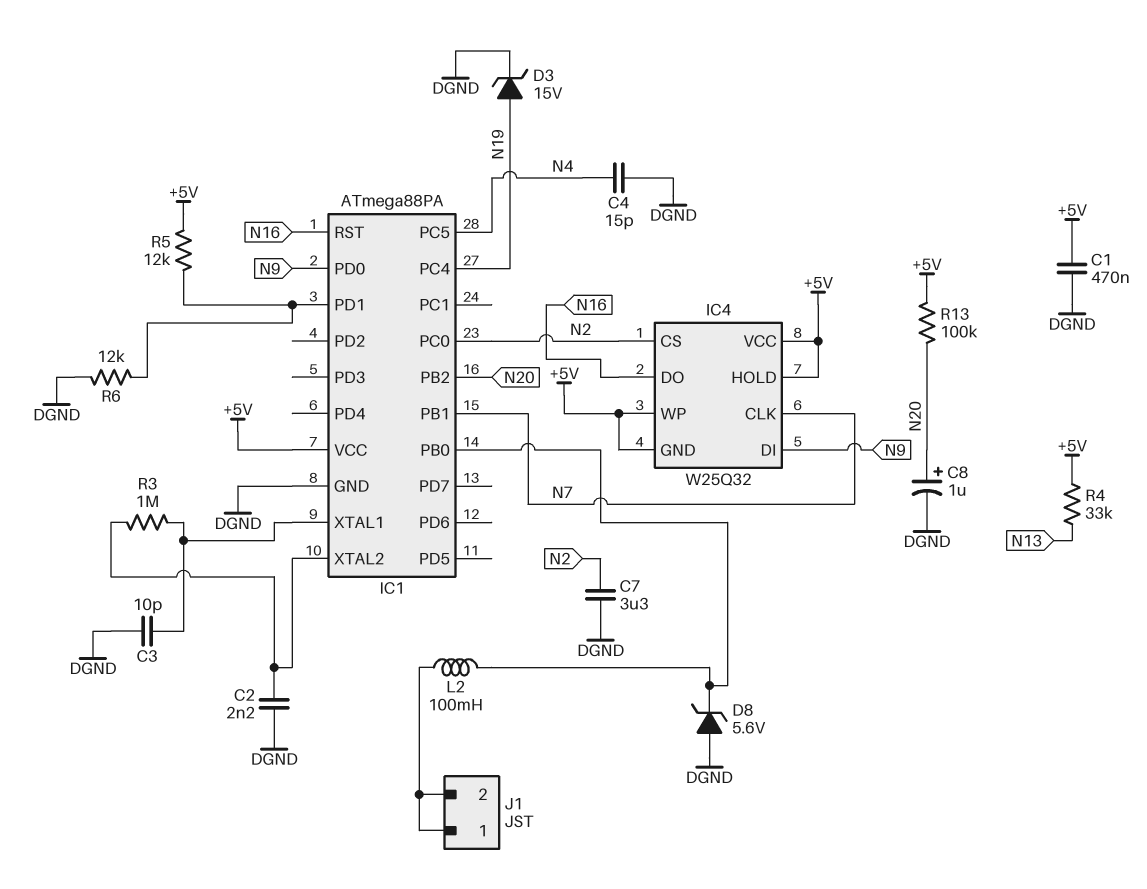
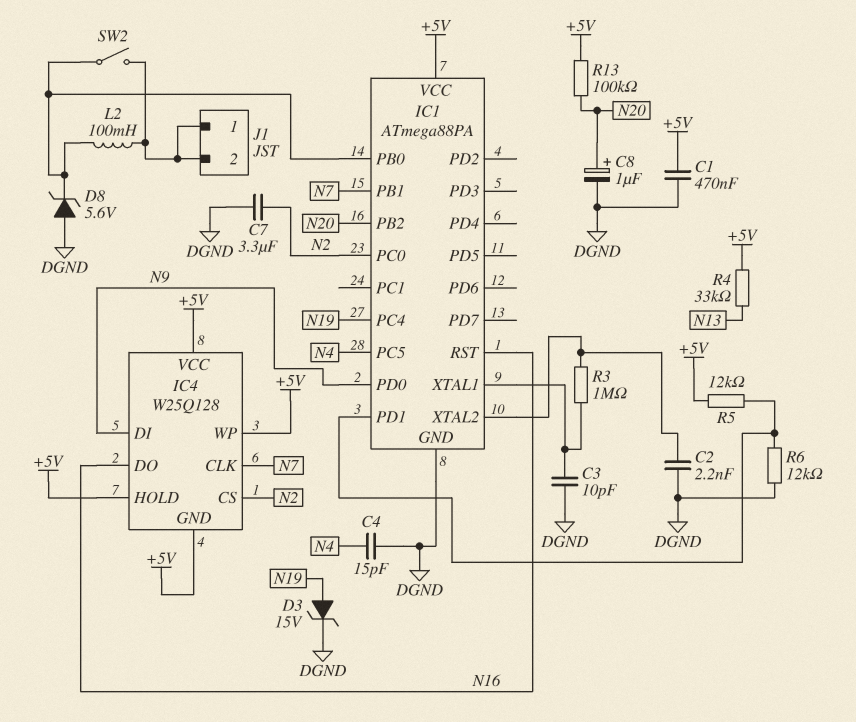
IC4: W25Q32 -> W25Q128
SW2: none -> switch (IC1/PB0, J1/1)

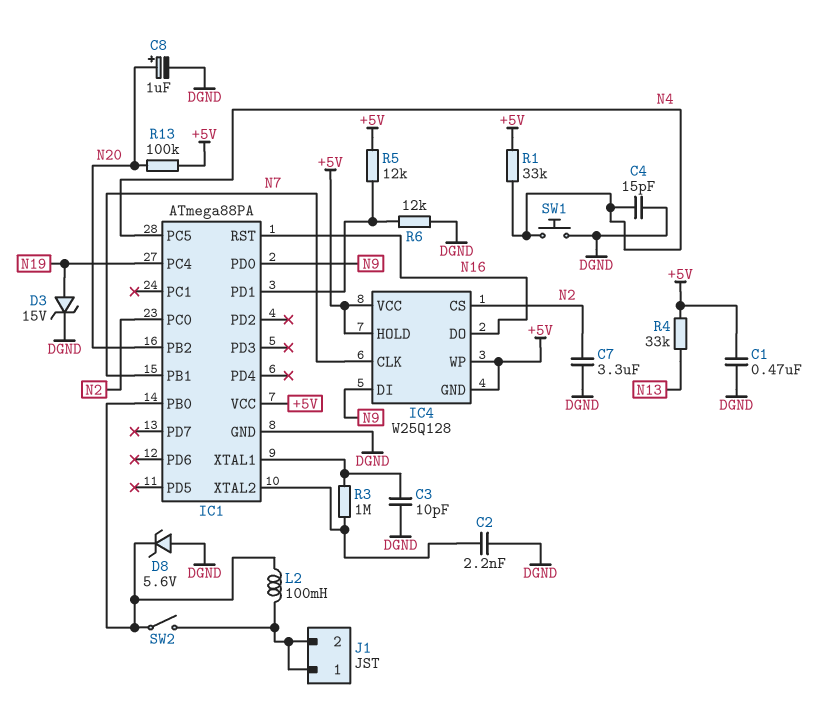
R1: none -> 33k (+5V, N4)
SW1: none -> button (DGND, N4)

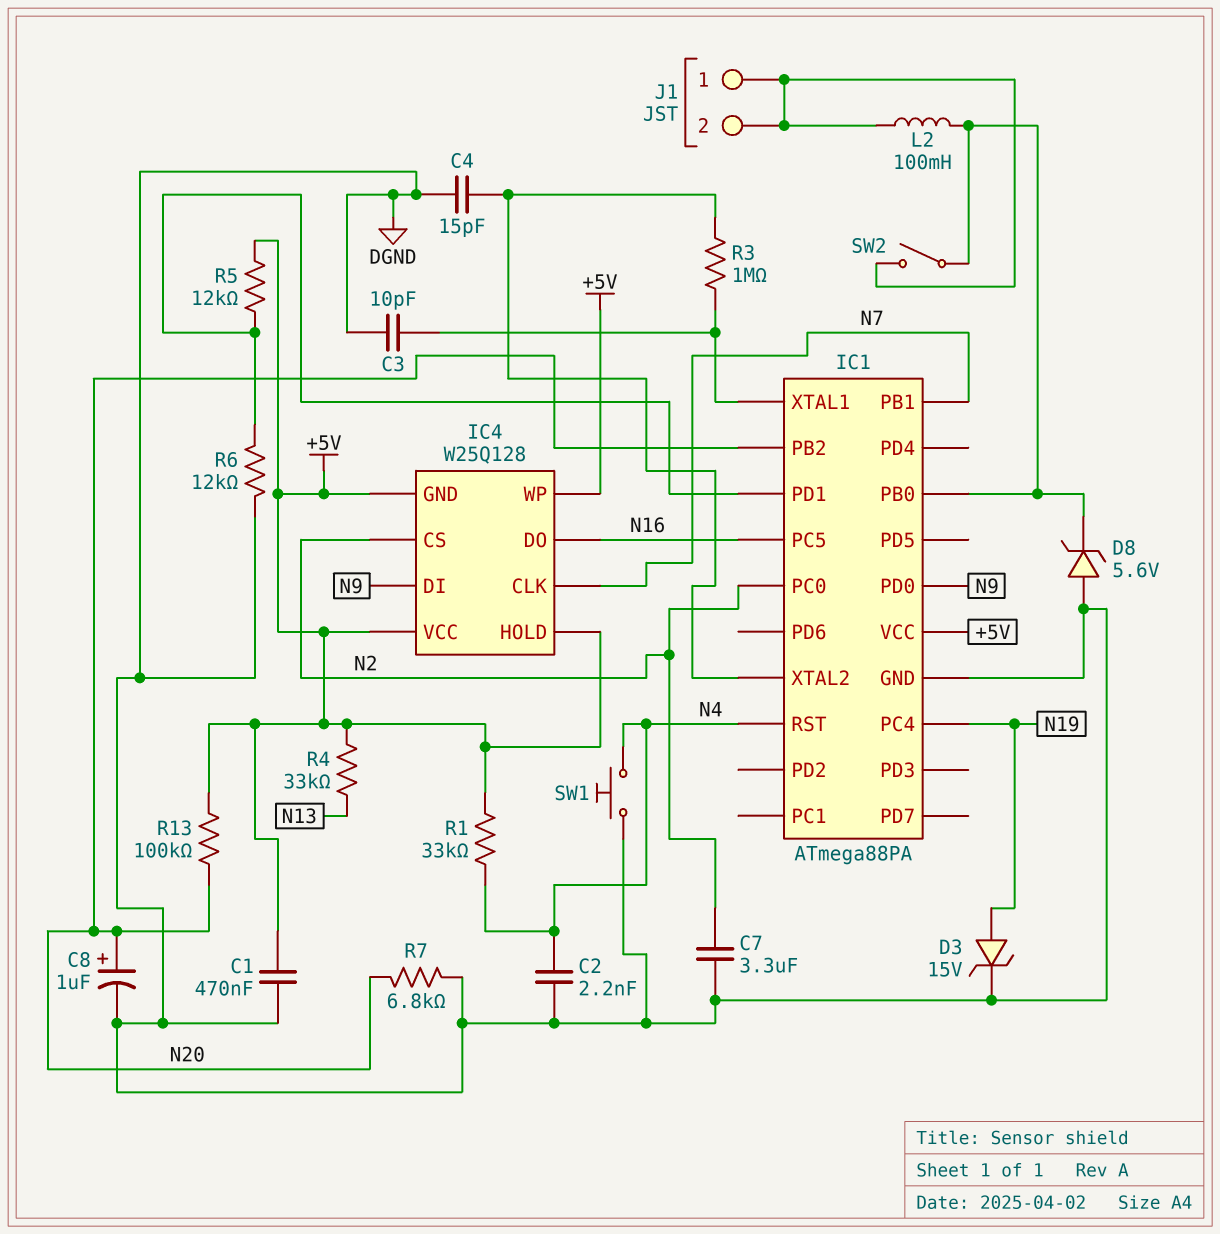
C2: 2.2nF (DGND, IC1/XTAL2) -> 2.2nF (DGND, N4)
C4: 15pF (DGND, N4) -> 15pF (DGND, IC1/XTAL2)
IC1 pin PC5: N4 -> N16
IC1 pin RST: N16 -> N4
R7: none -> 6.8k (DGND, N20)

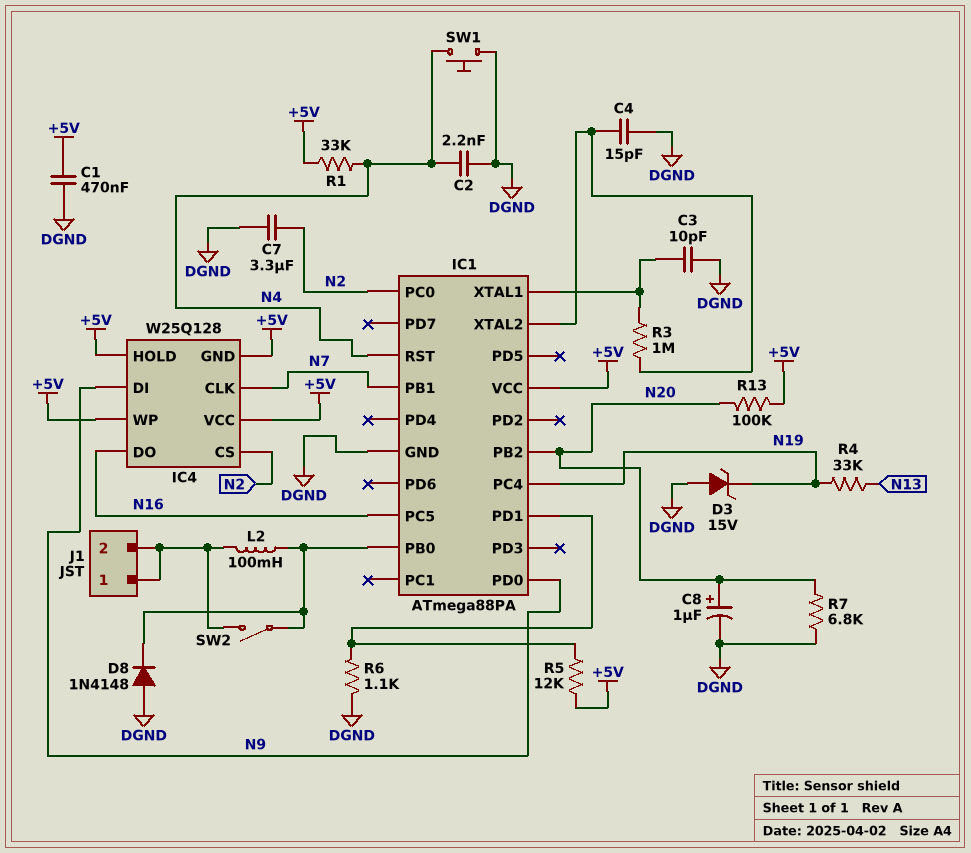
D3: zener 15V (A N19, K DGND) -> zener 15V (A DGND, K N19)
D8: zener 5.6V (A DGND, K IC1/PB0) -> diode 1N4148 (A DGND, K IC1/PB0)
R4: 33k (+5V, N13) -> 33k (N13, N19)
R6: 12k (DGND, IC1/PD1) -> 1.1k (DGND, IC1/PD1)

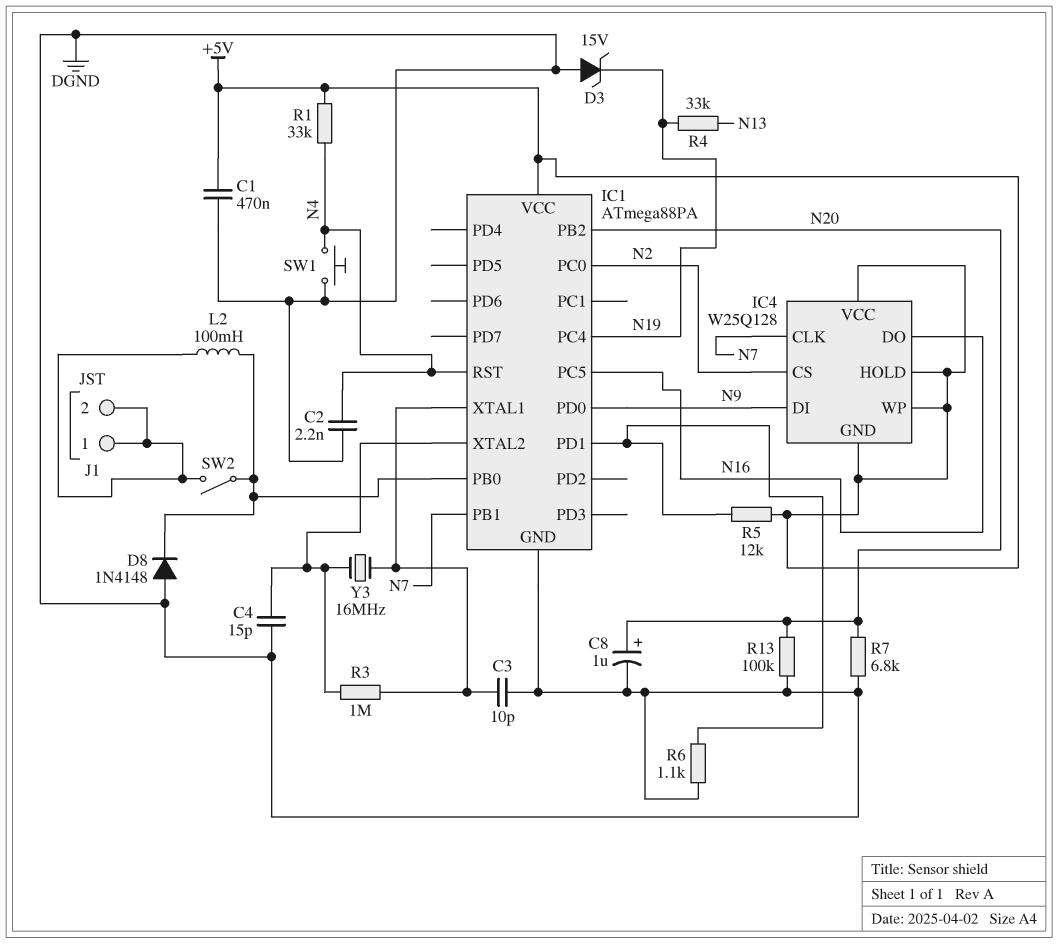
C7: 3.3uF (DGND, N2) -> none
R13: 100k (+5V, N20) -> 100k (DGND, N20)
Y3: none -> 16MHz (IC1/XTAL1, IC1/XTAL2)

